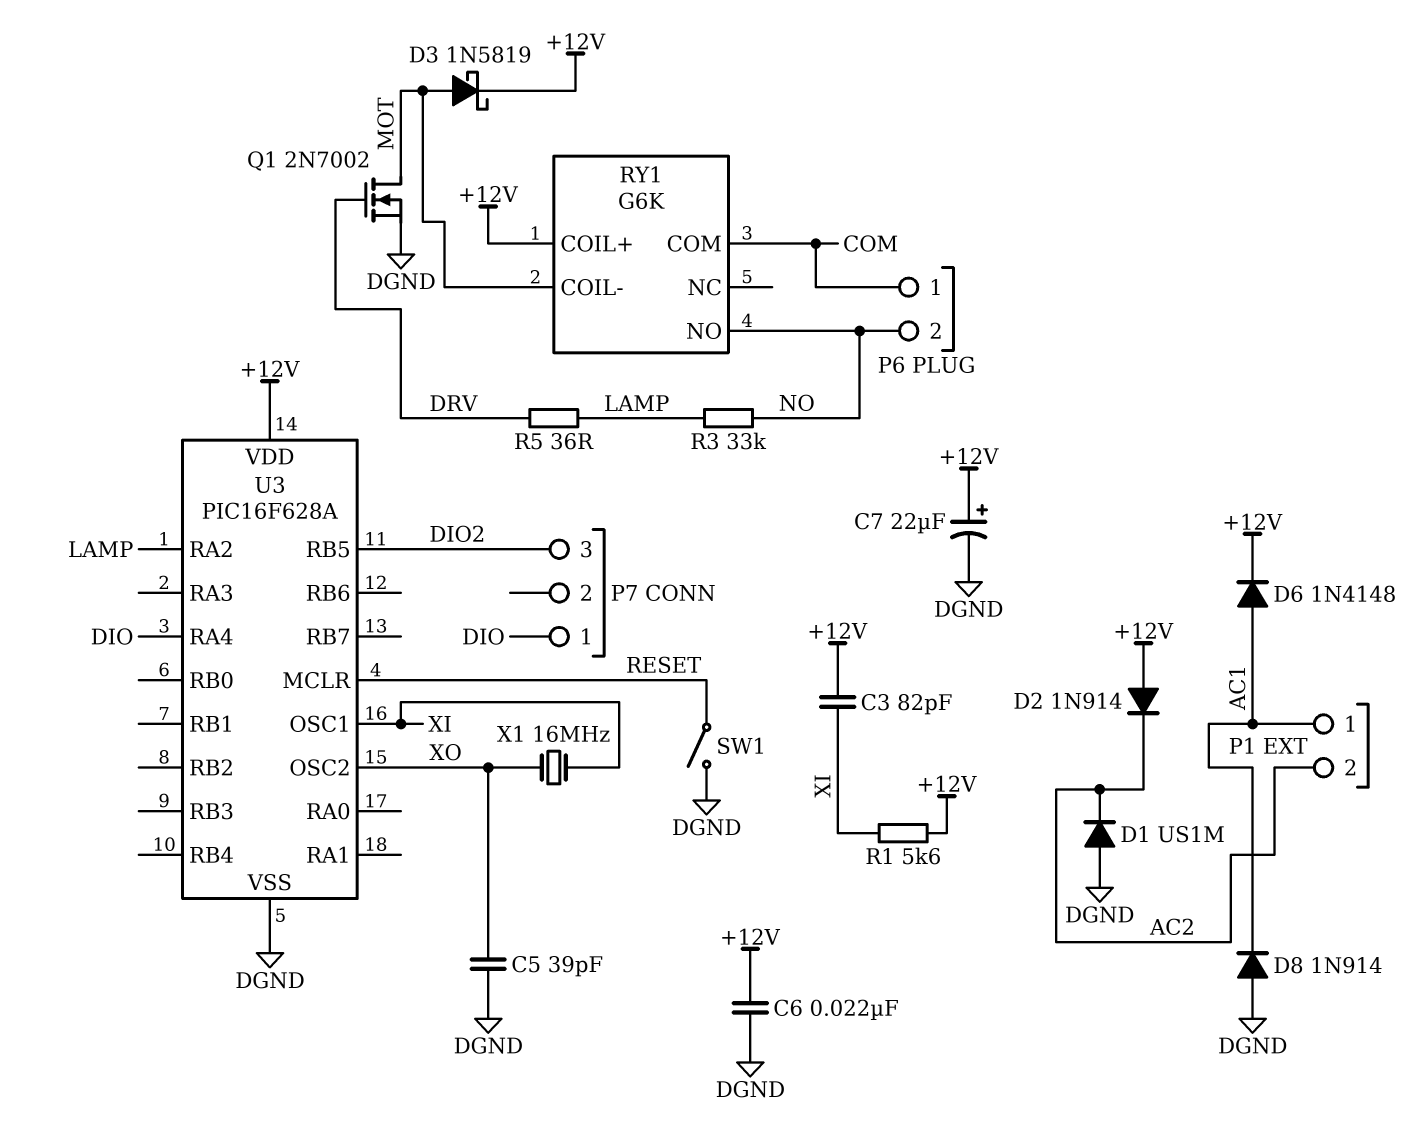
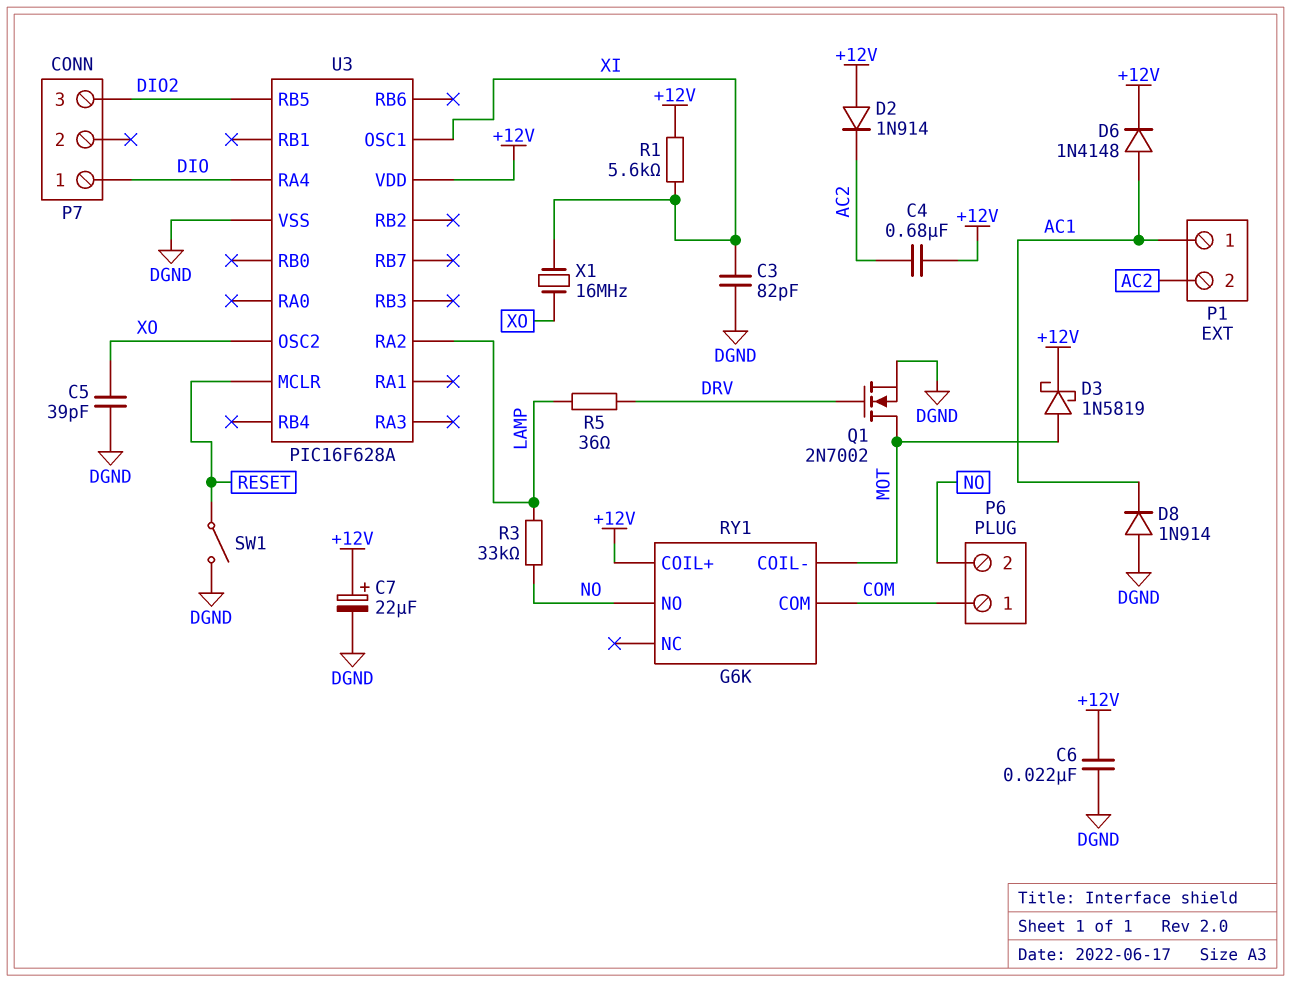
C3: 82pF (+12V, XI) -> 82pF (DGND, XI)
C4: none -> 680nF (+12V, AC2)
D1: diode US1M (A DGND, K AC2) -> none

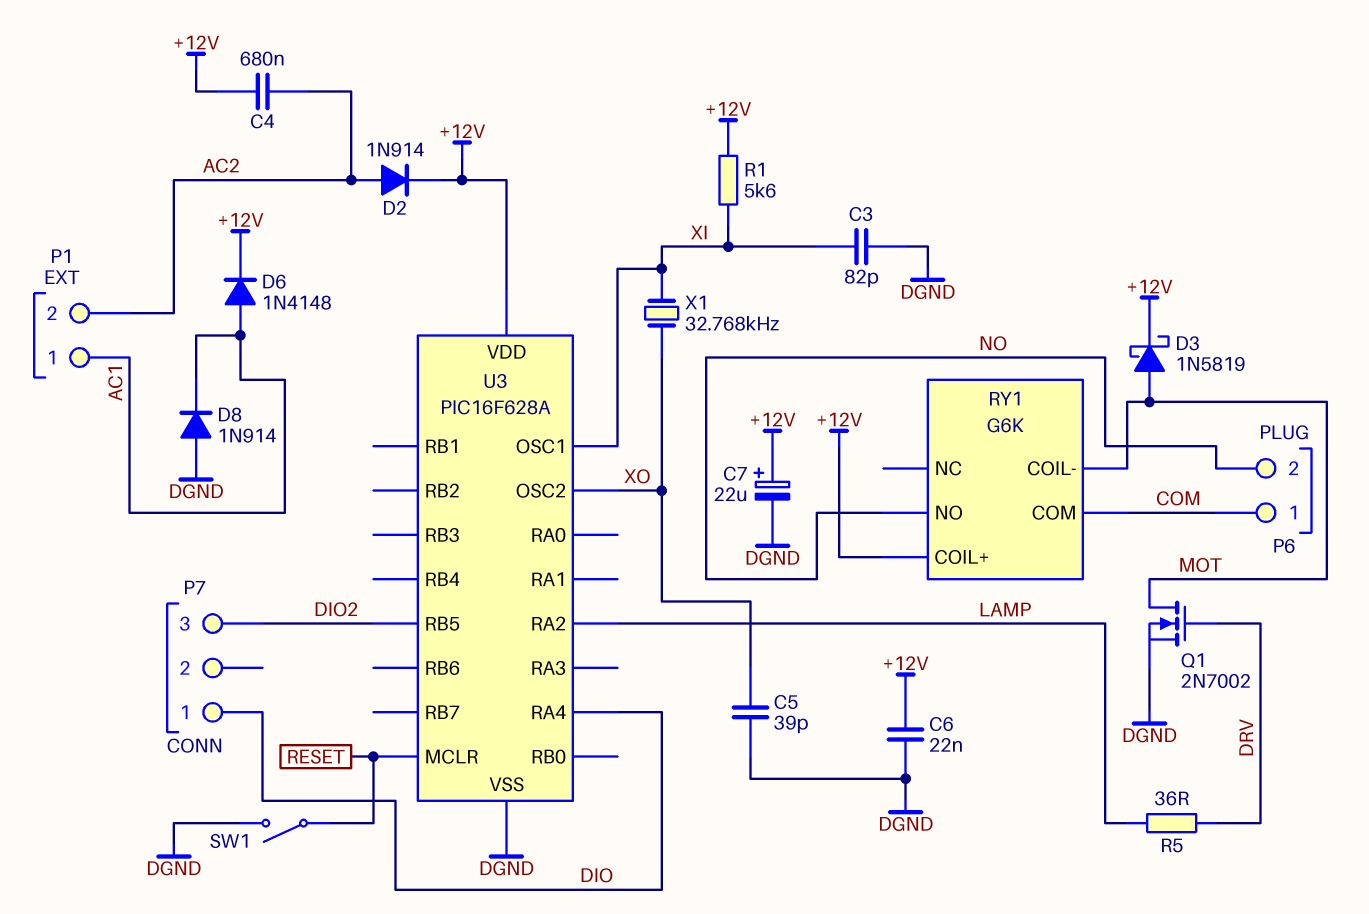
D2: diode 1N914 (A +12V, K AC2) -> diode 1N914 (A AC2, K +12V)
R3: 33k (LAMP, NO) -> none
X1: 16MHz (XI, XO) -> 32.768kHz (XI, XO)

